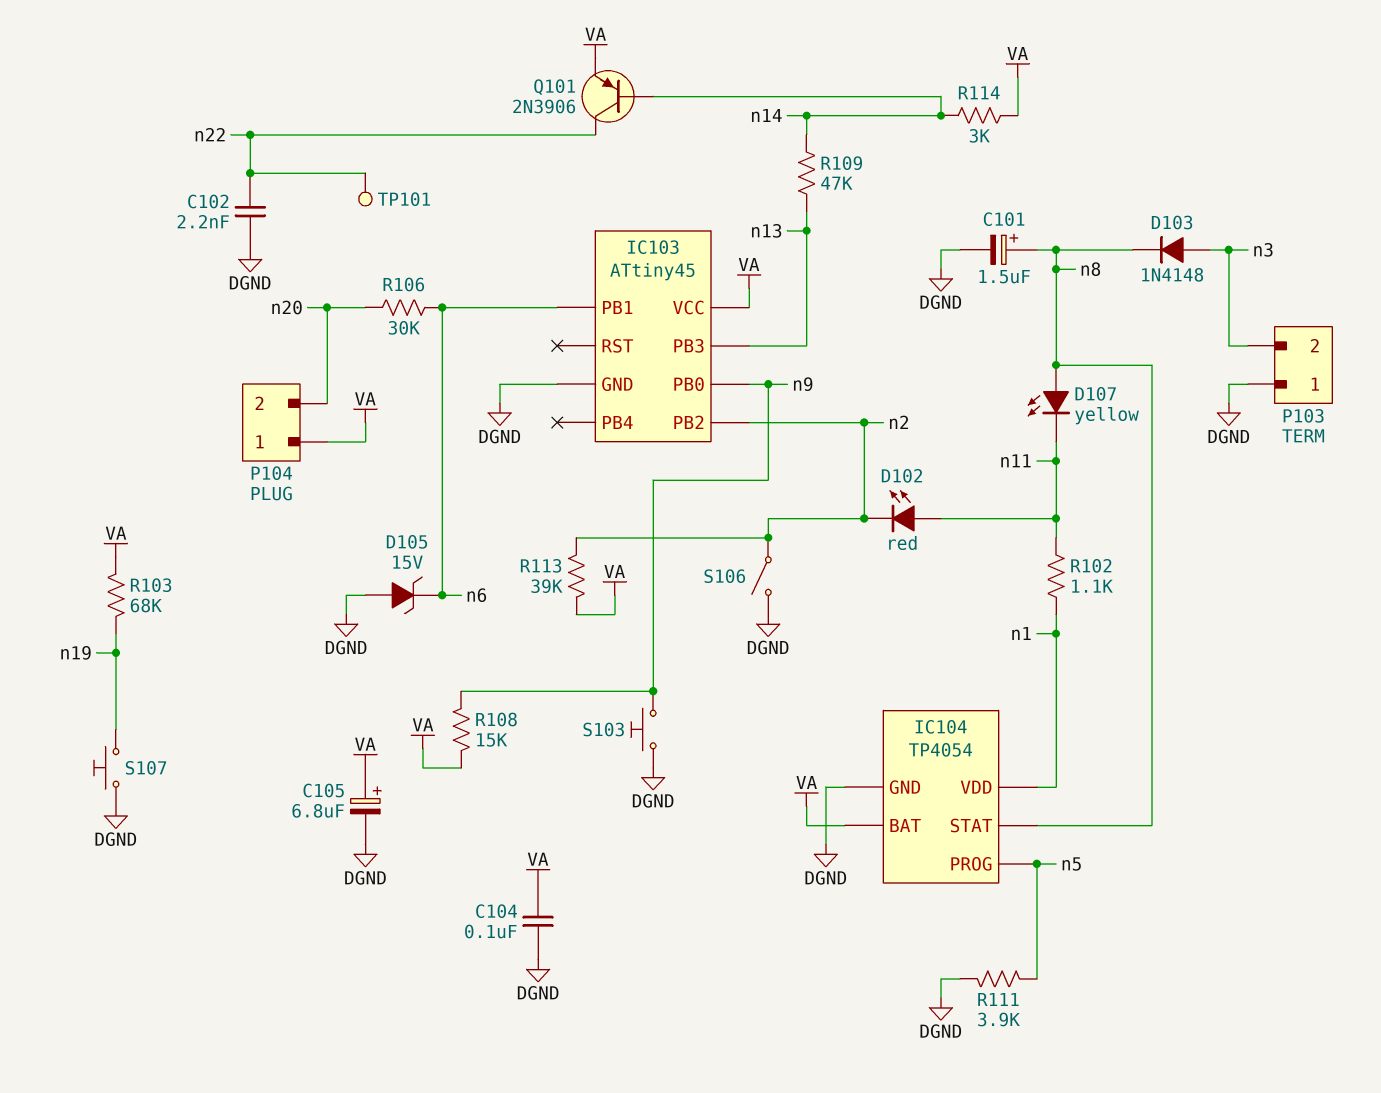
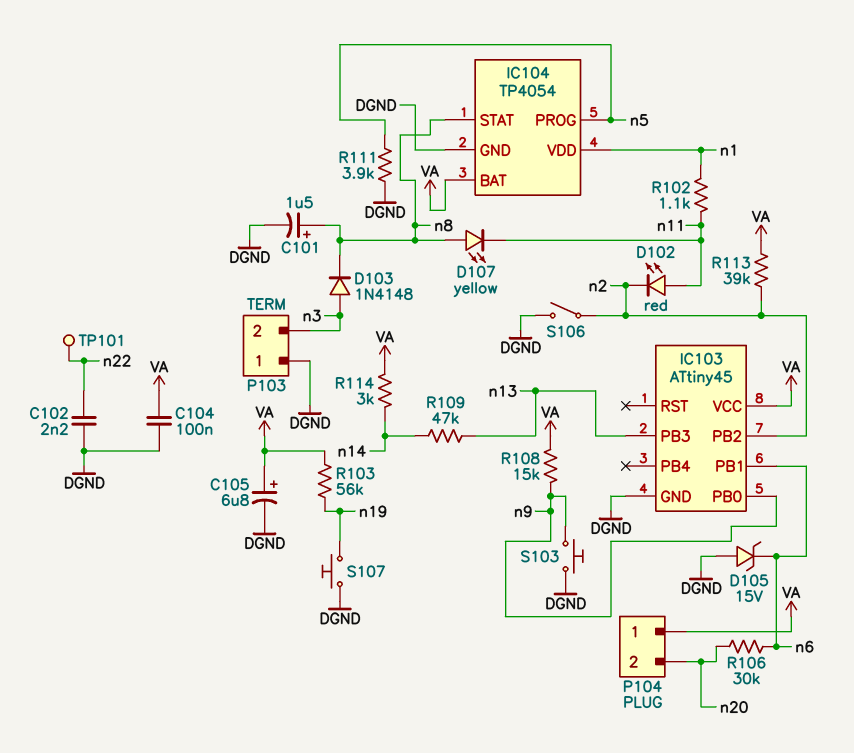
Q101: PNP 2N3906 (B n14, C n22, E VA) -> none
R103: 68k (VA, n19) -> 56k (VA, n19)

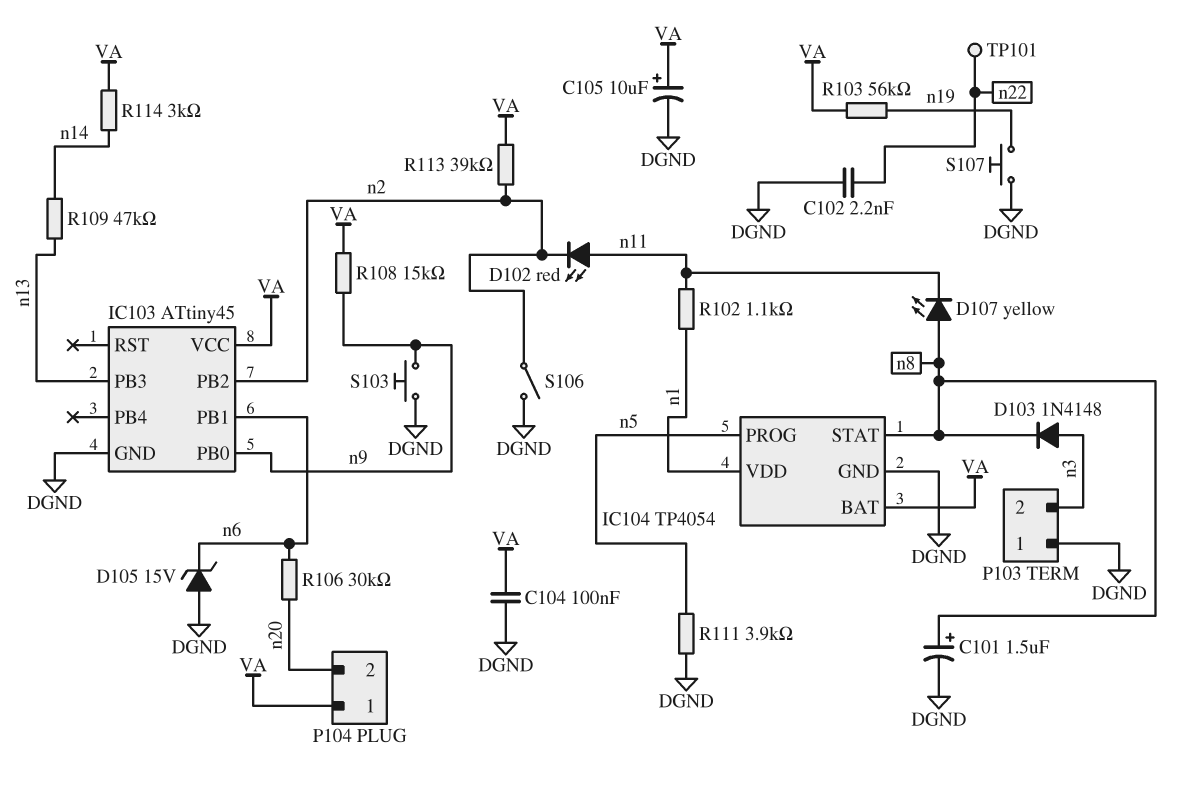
C105: 6.8uF (plus VA, minus DGND) -> 10uF (plus VA, minus DGND)

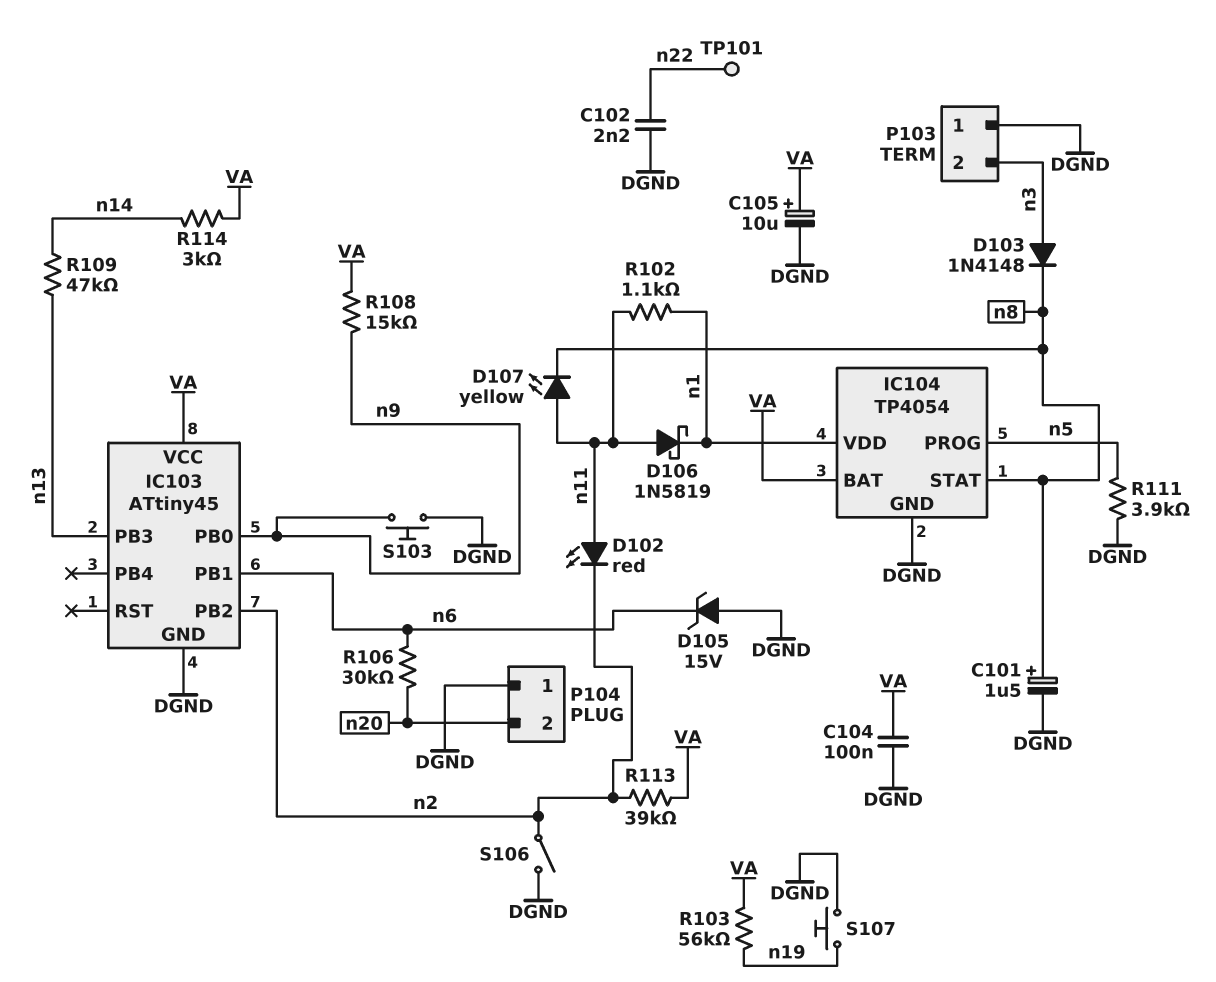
D106: none -> schottky 1N5819 (A n11, K n1)
D107: LED yellow (A n8, K n11) -> LED yellow (A n11, K n8)
P104 pin 1: VA -> DGND

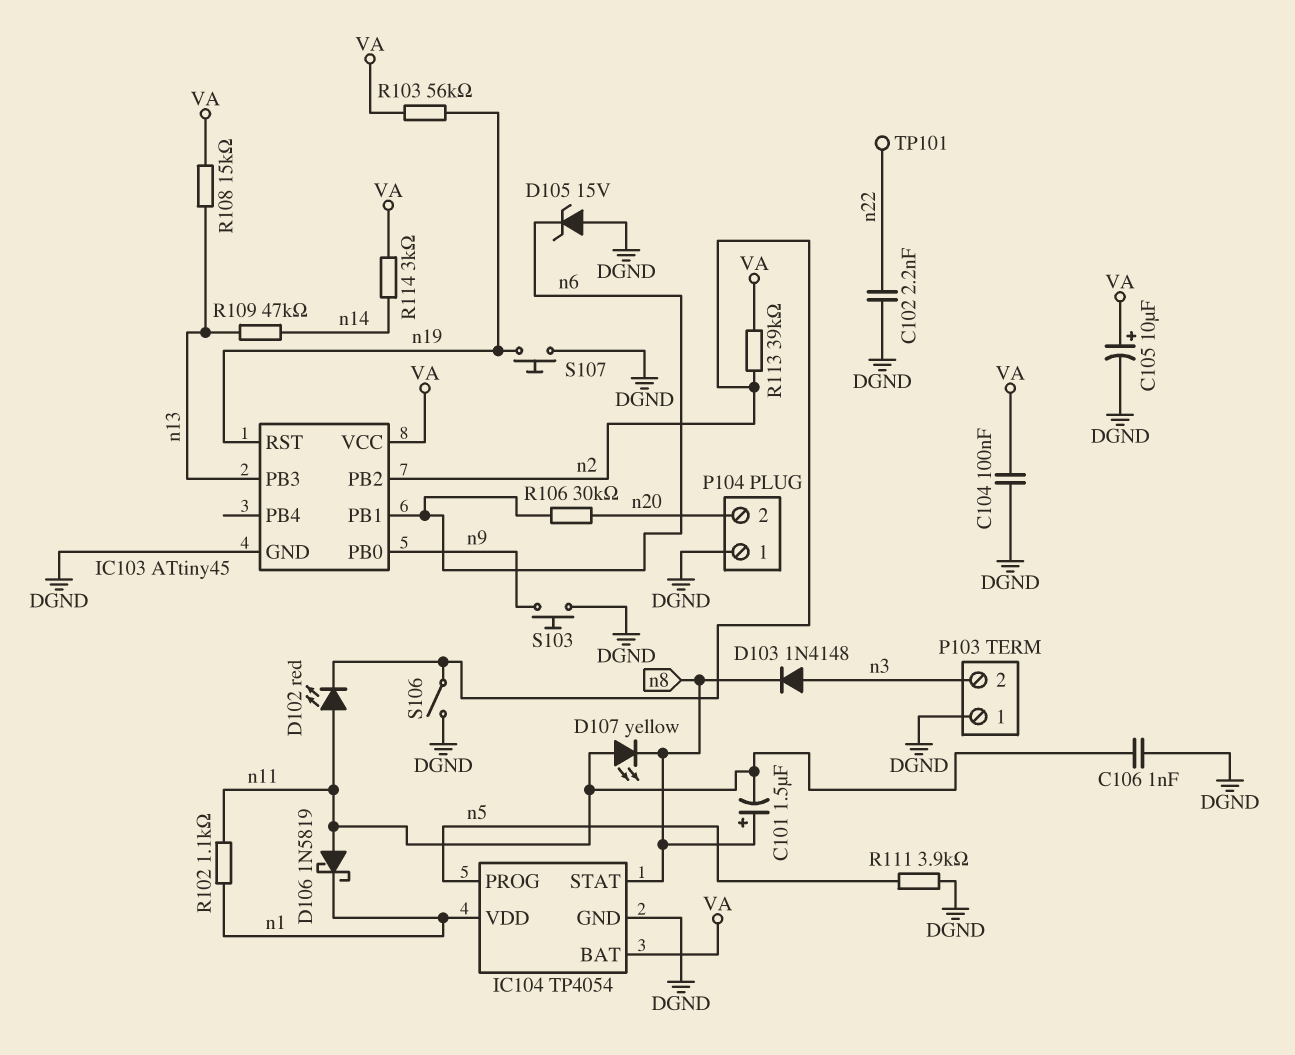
C101: 1.5uF (plus n8, minus DGND) -> 1.5uF (plus n8, minus n11)
C106: none -> 1nF (DGND, n11)
IC103 pin RST: none -> n19
R108: 15k (VA, n9) -> 15k (VA, n13)

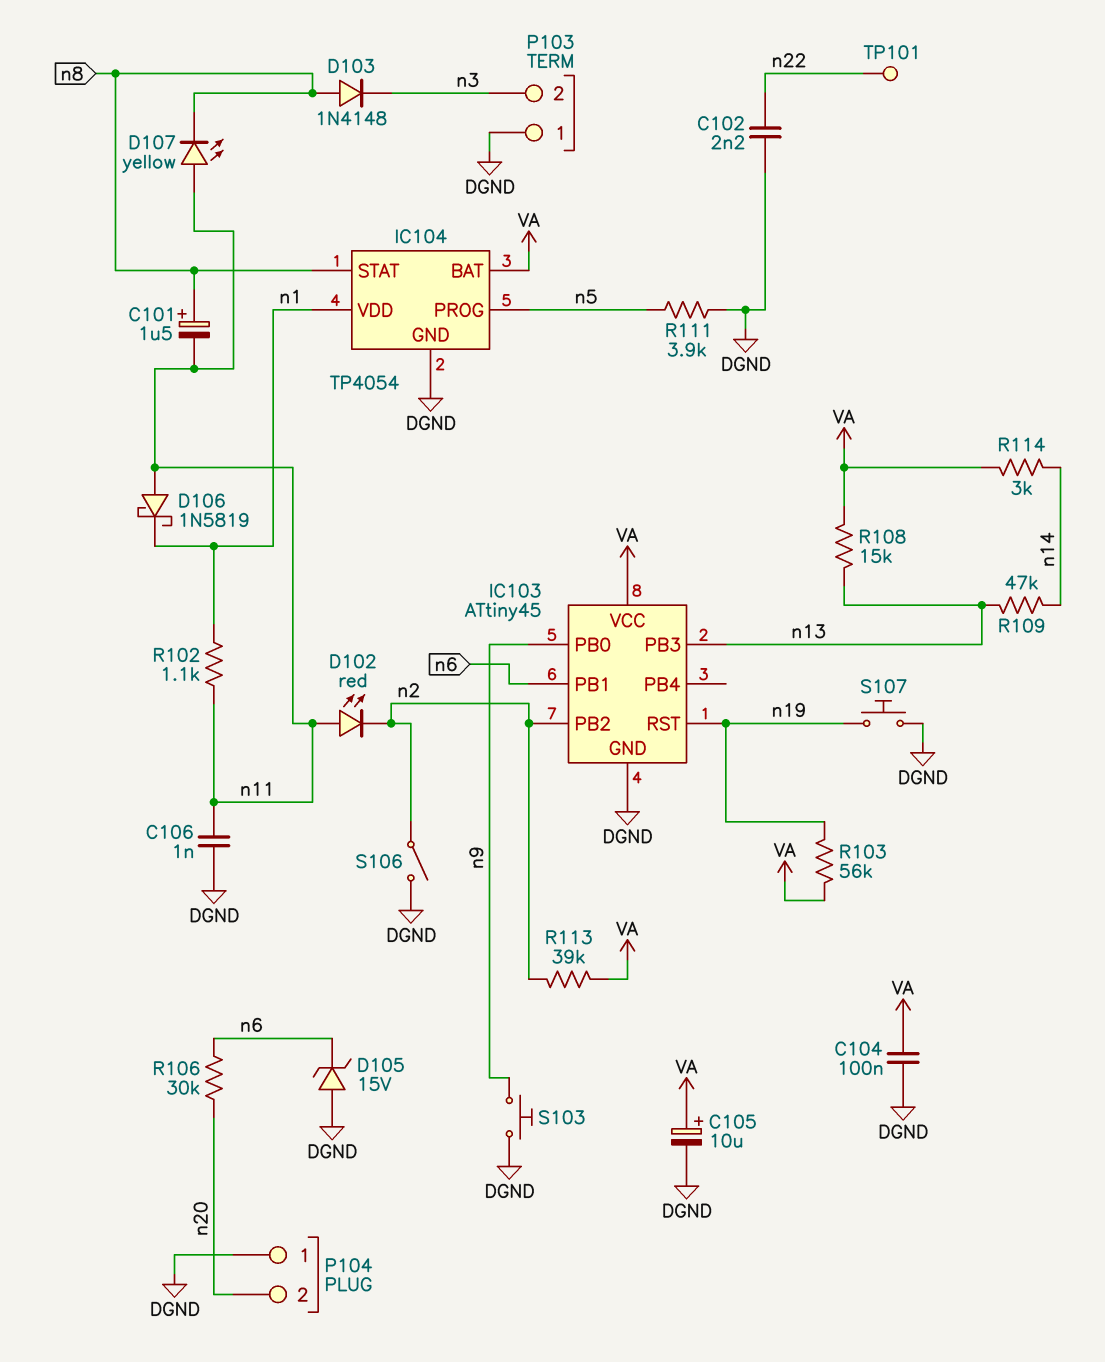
D103: diode 1N4148 (A n3, K n8) -> diode 1N4148 (A n8, K n3)

